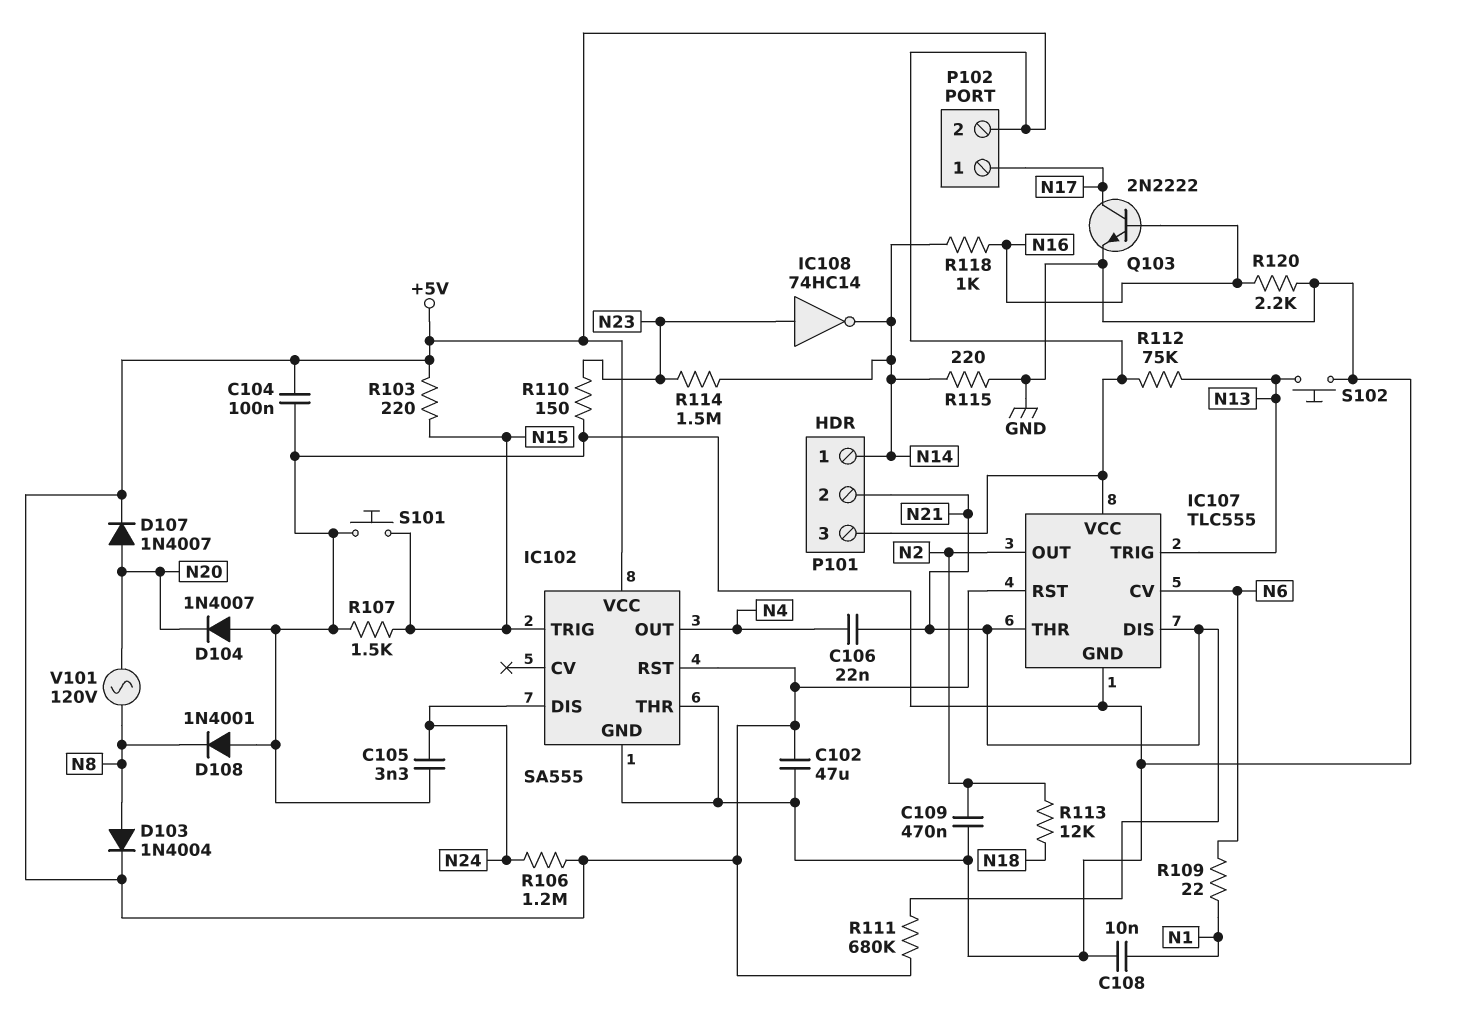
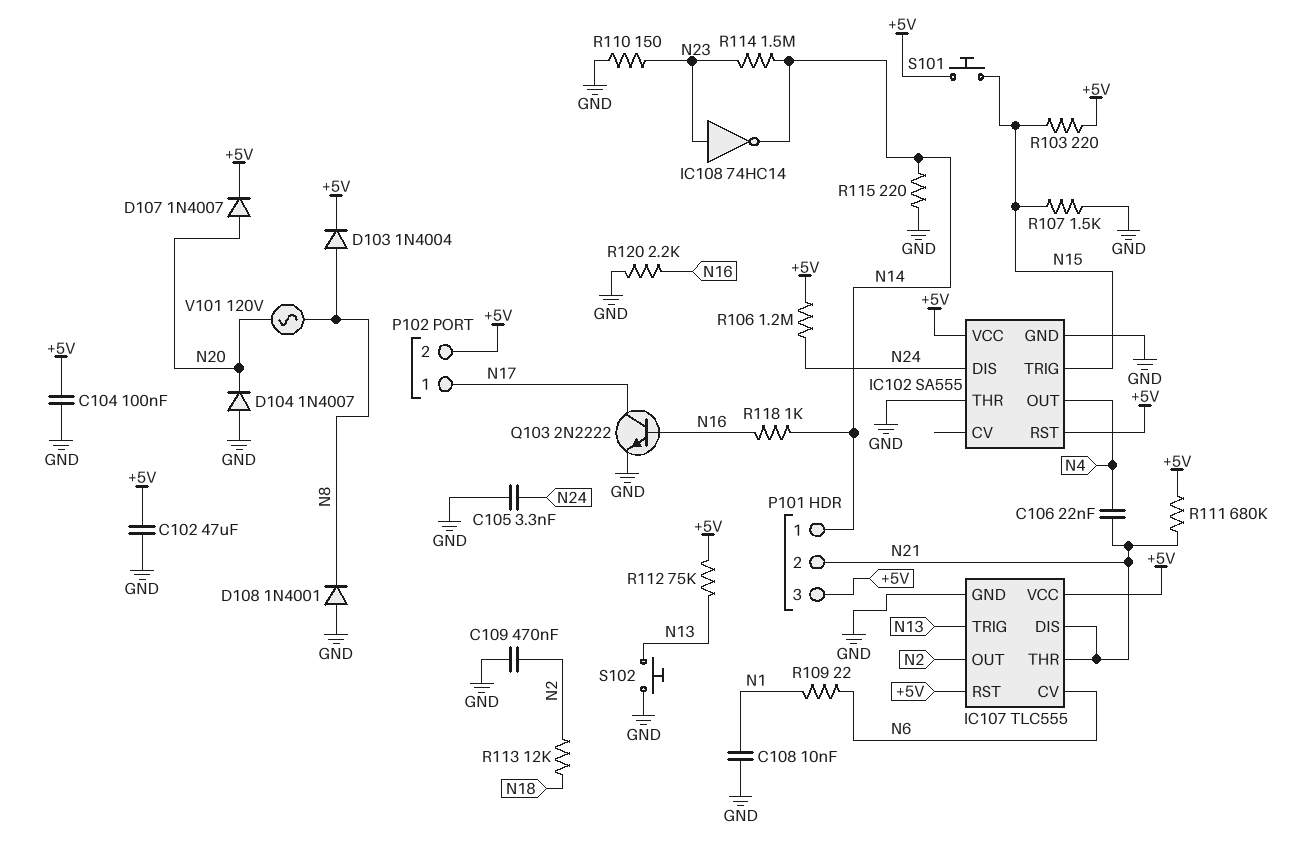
S101: button (GND, N15) -> button (+5V, N15)

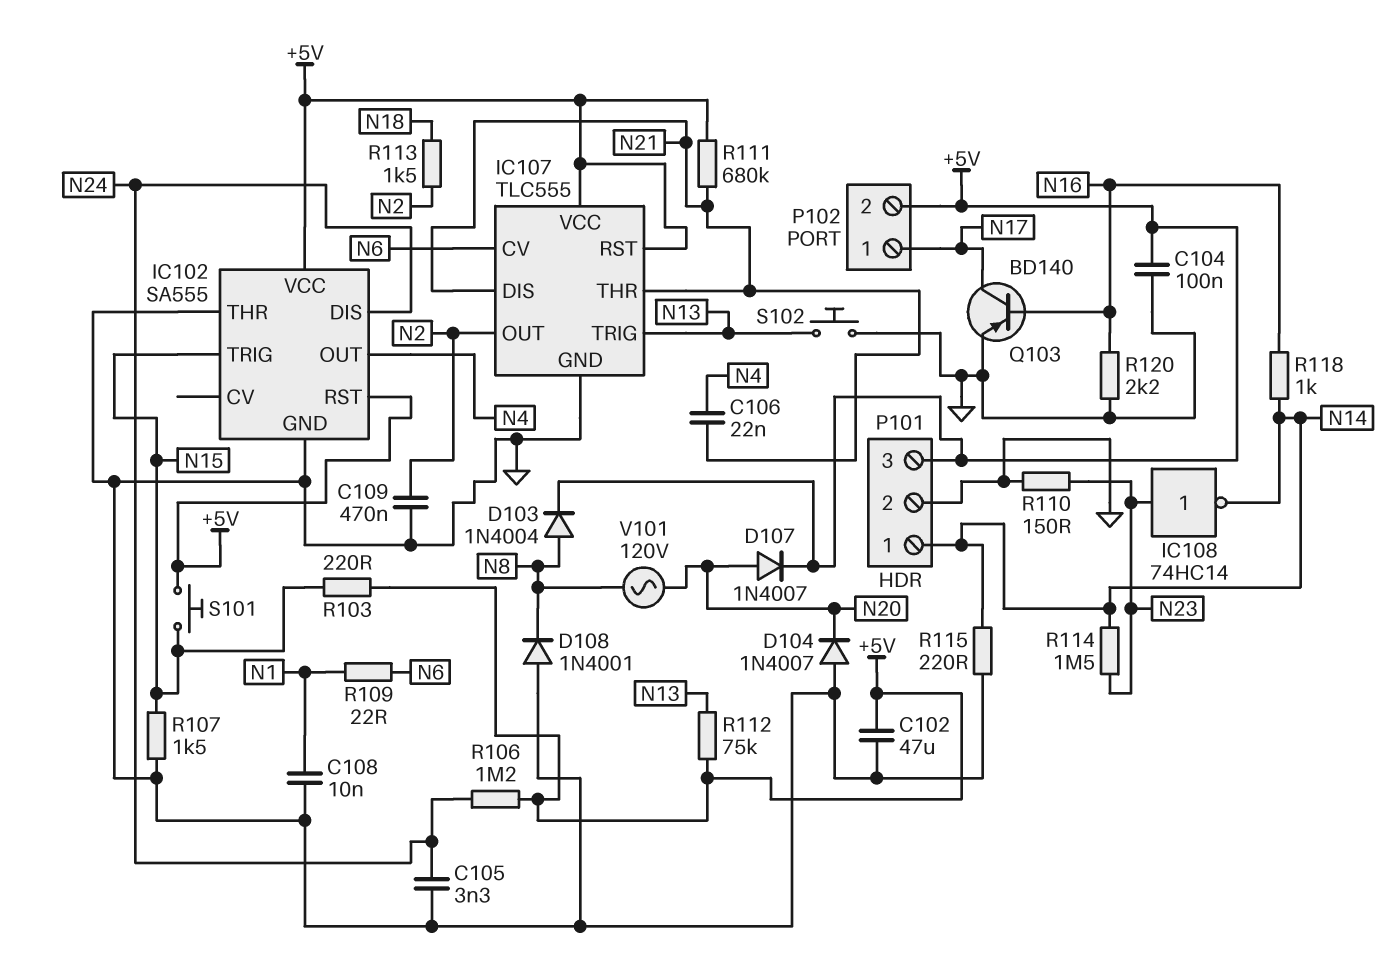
P101 pin 2: N21 -> GND
Q103: NPN 2N2222 (B N16, C N17, E GND) -> PNP BD140 (B N16, C N17, E GND)
R113: 12k (N2, N18) -> 1.5k (N2, N18)

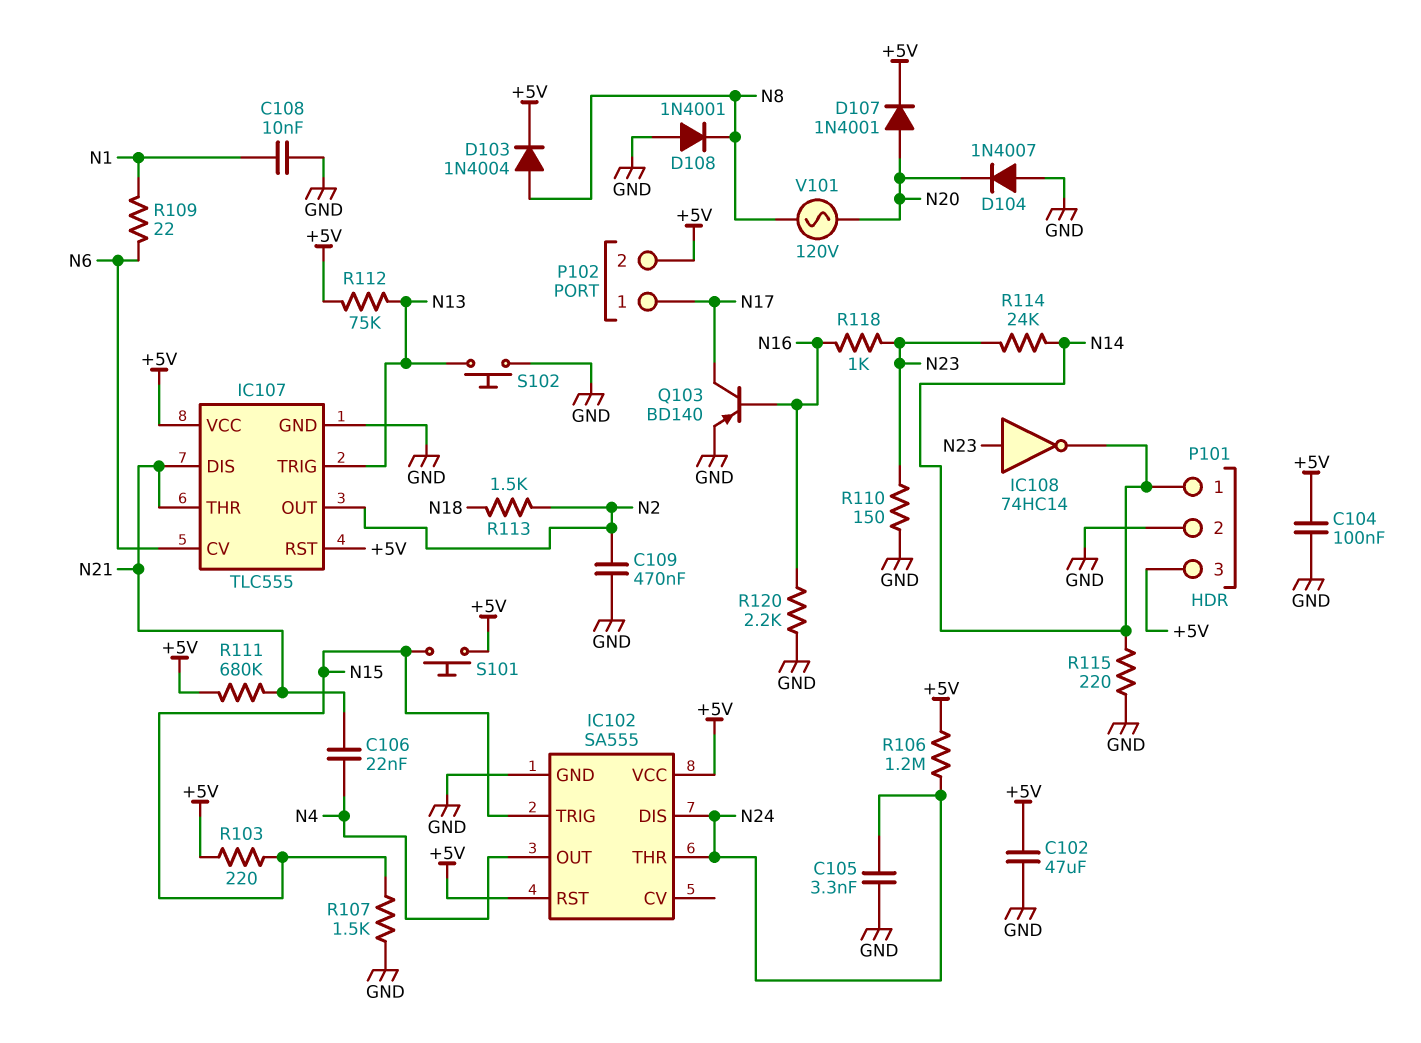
D107: diode 1N4007 (A N20, K +5V) -> diode 1N4001 (A N20, K +5V)
IC102 pin THR: GND -> N24
R114: 1.5M (N14, N23) -> 24k (N14, N23)
R118: 1k (N14, N16) -> 1k (N16, N23)

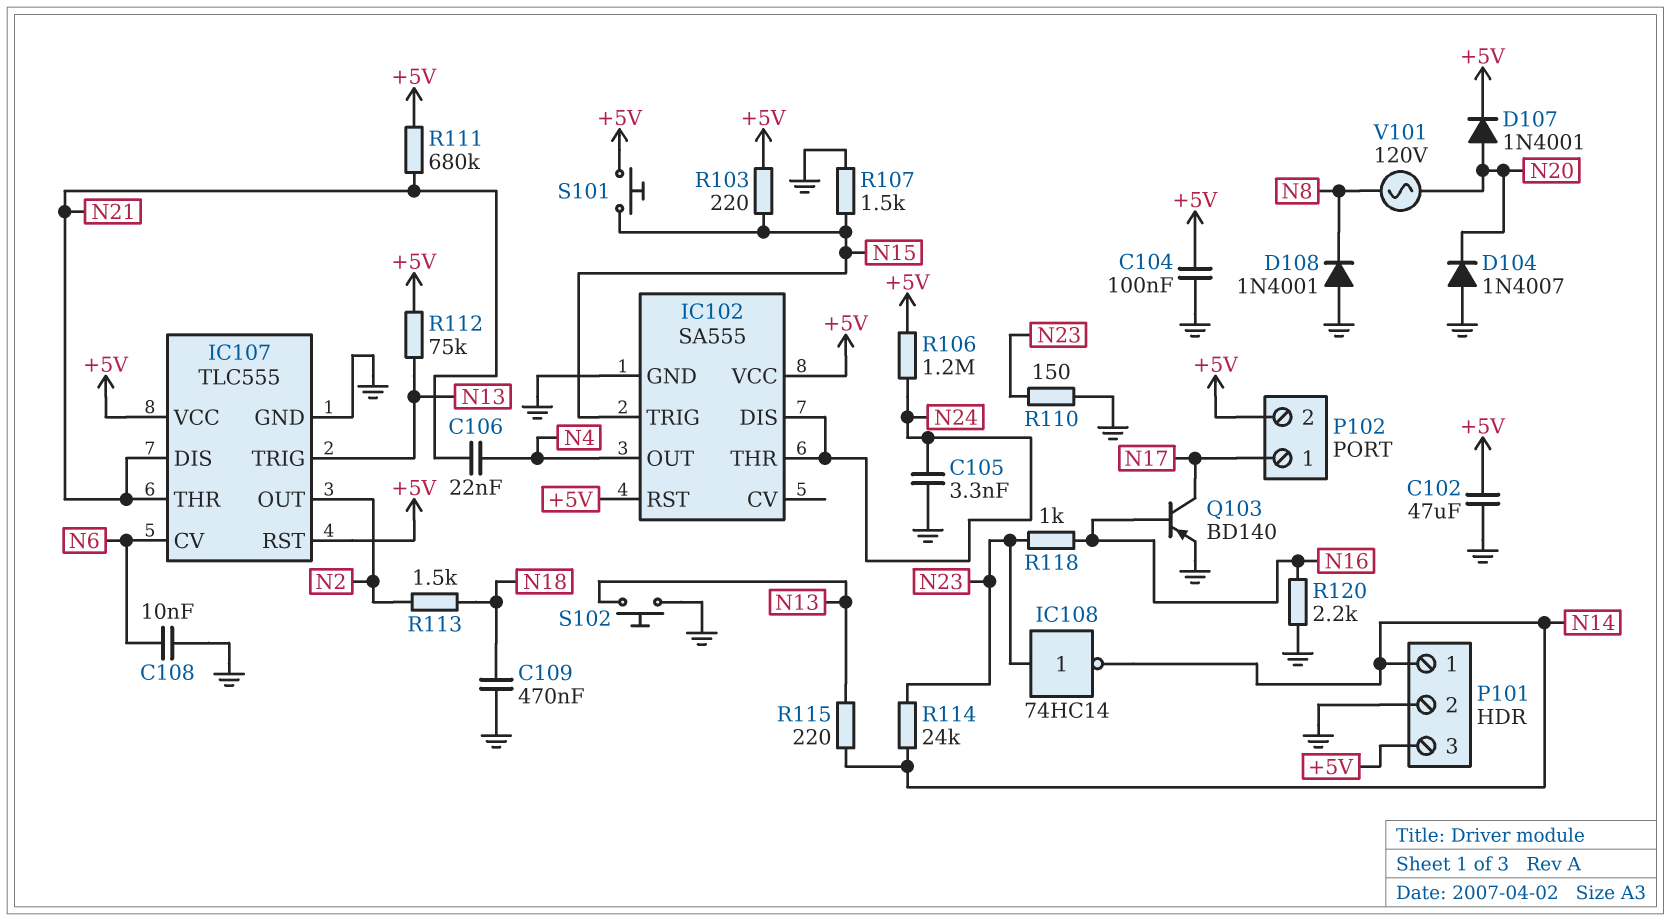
C108: 10nF (GND, N1) -> 10nF (GND, N6)
C109: 470nF (GND, N2) -> 470nF (GND, N18)
D103: diode 1N4004 (A N8, K +5V) -> none
R109: 22 (N1, N6) -> none
R115: 220 (GND, N14) -> 220 (N13, N14)

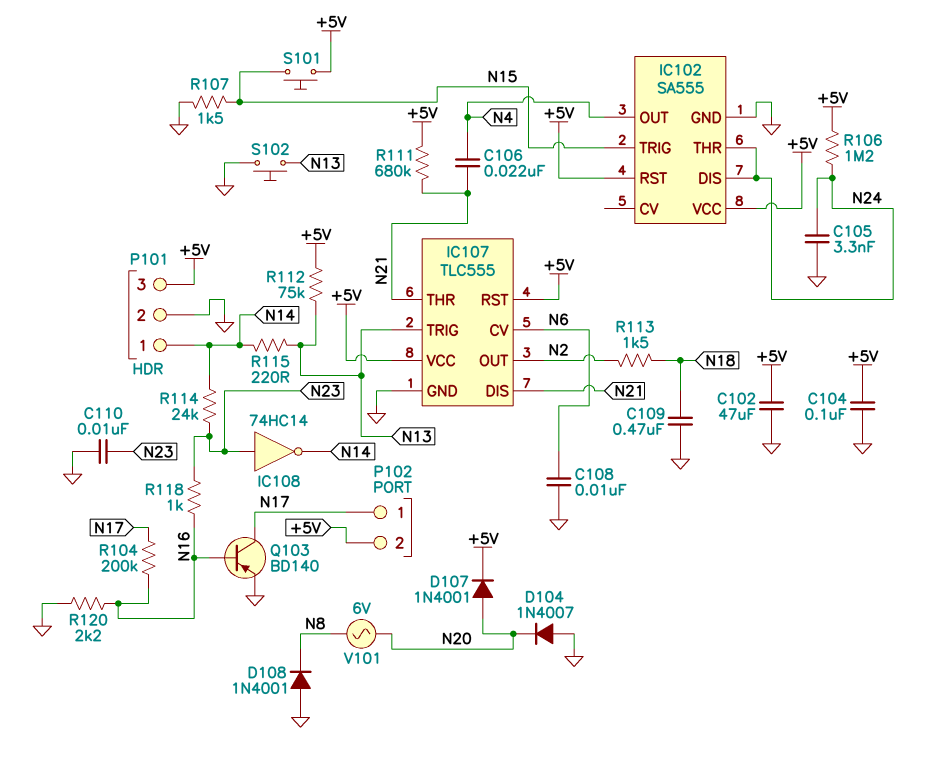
C110: none -> 10nF (GND, N23)
R103: 220 (+5V, N15) -> none
R104: none -> 200k (N16, N17)
R110: 150 (GND, N23) -> none
V101: AC 120V (N8, N20) -> AC 6V (N8, N20)

